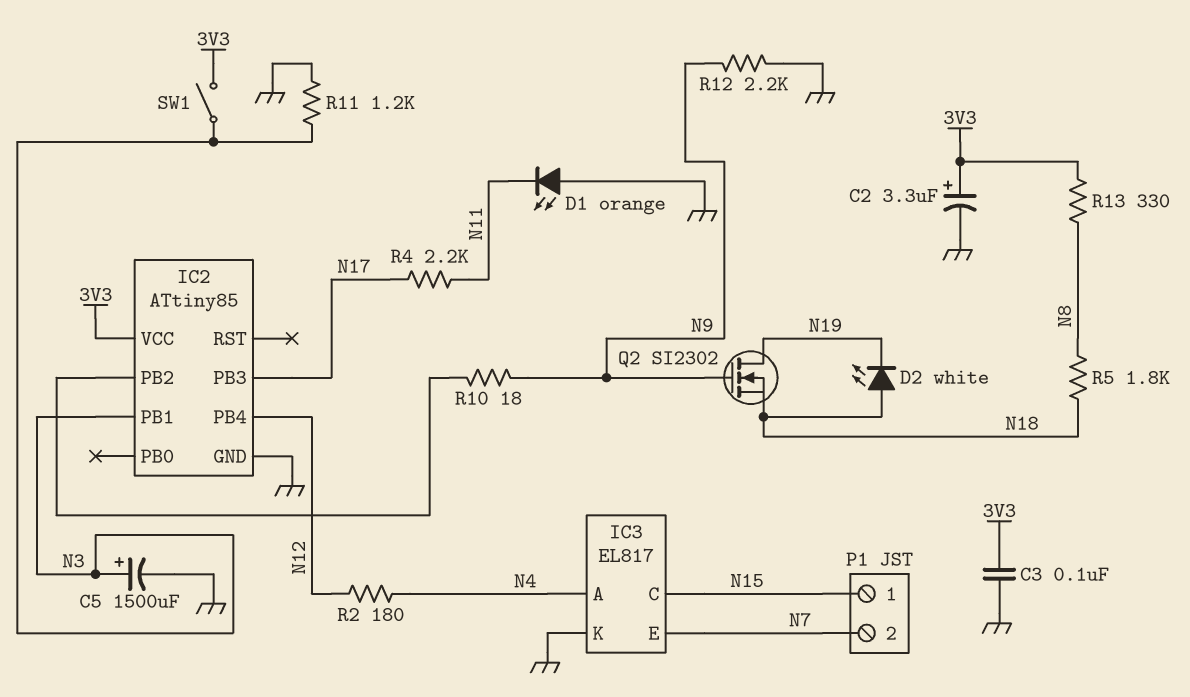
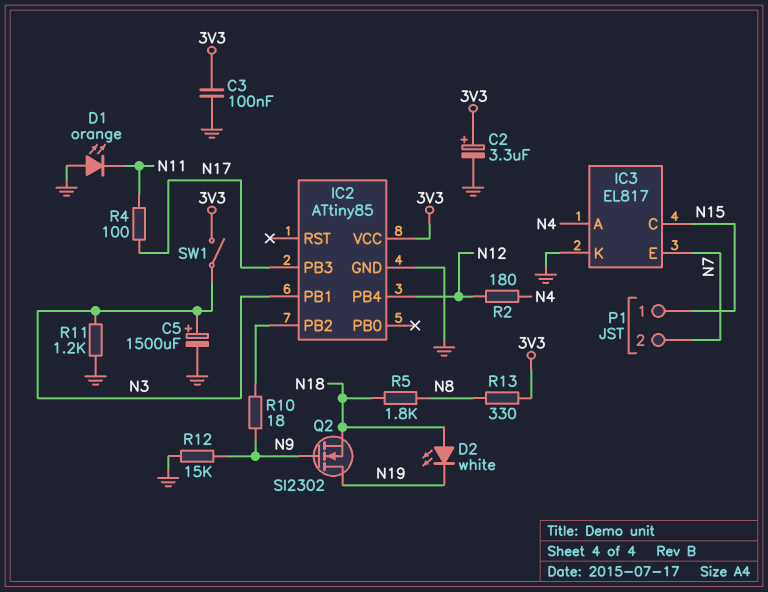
R4: 2.2k (N11, N17) -> 100 (N11, N17)
R12: 2.2k (GND, N9) -> 15k (GND, N9)

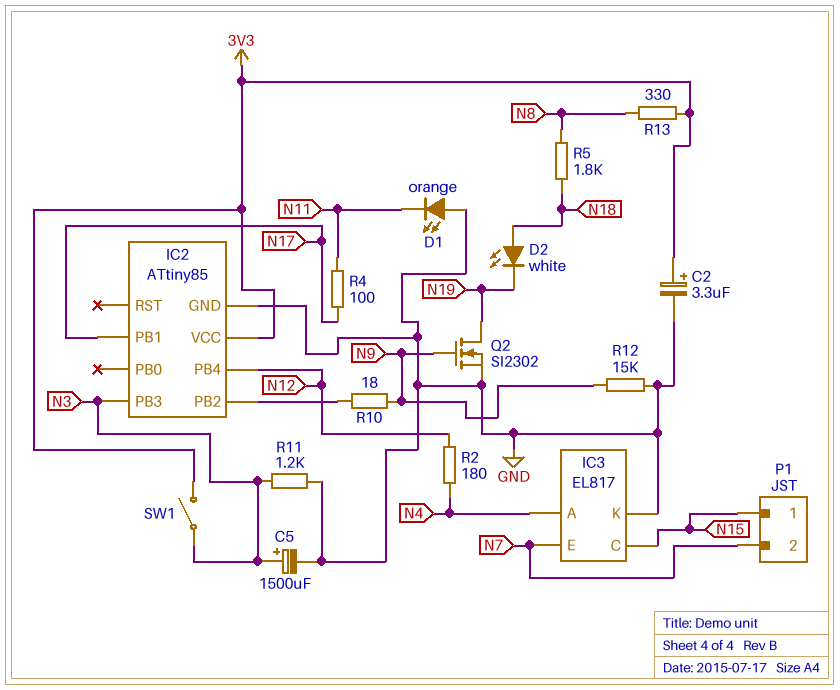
C3: 100nF (3V3, GND) -> none
IC2 pin PB1: N3 -> N17
IC2 pin PB3: N17 -> N3
Q2: NMOS SI2302 (G N9, D N19, S N18) -> NMOS SI2302 (G N9, D N19, S GND)

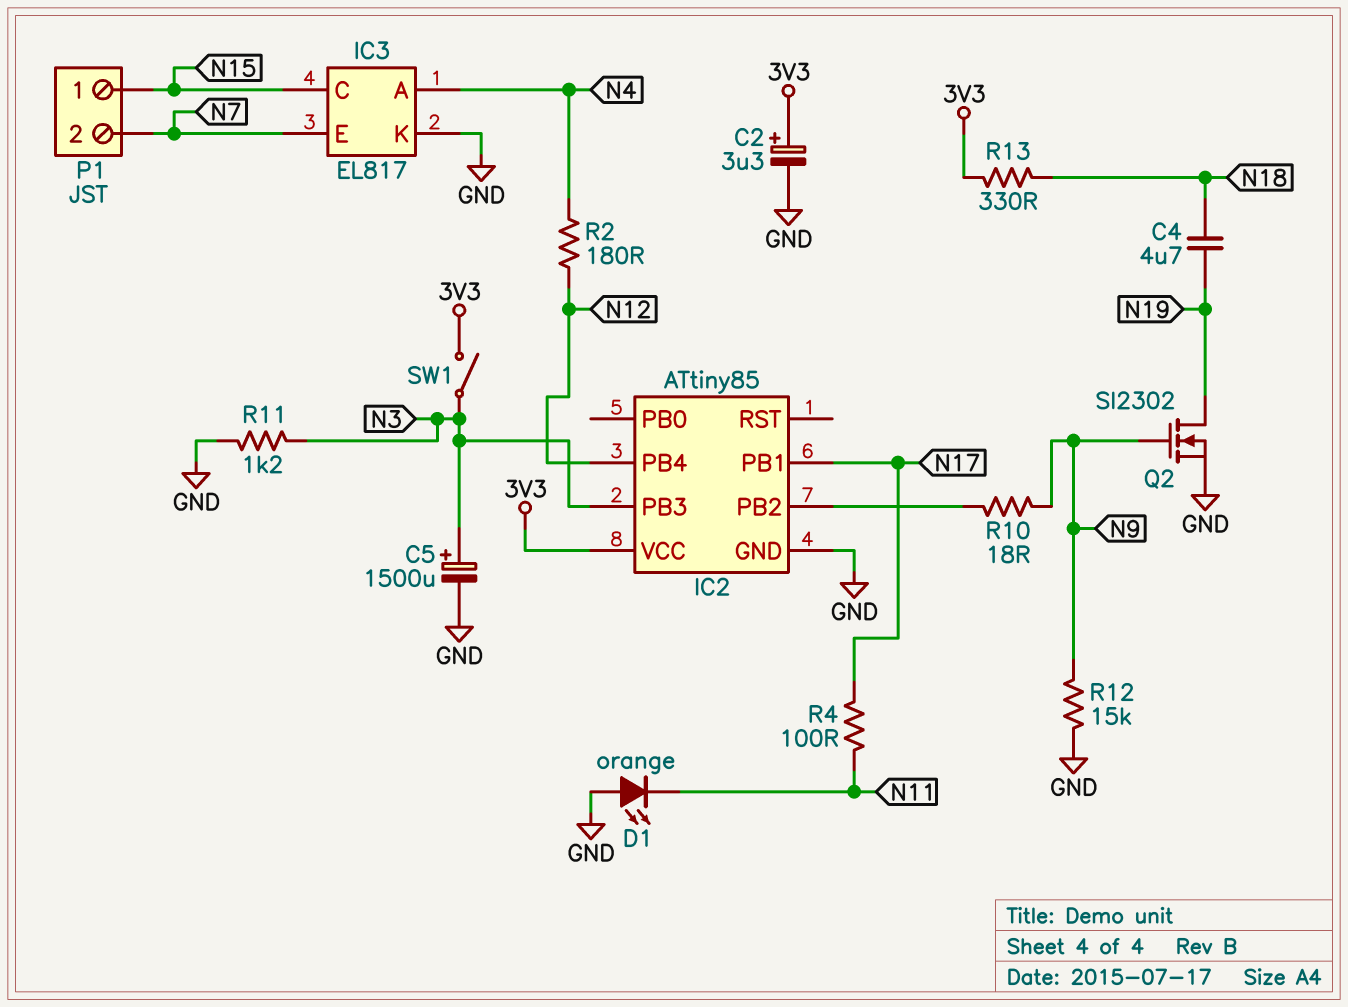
C4: none -> 4.7uF (N18, N19)
D2: LED white (A N18, K N19) -> none
R5: 1.8k (N8, N18) -> none
R13: 330 (3V3, N8) -> 330 (3V3, N18)

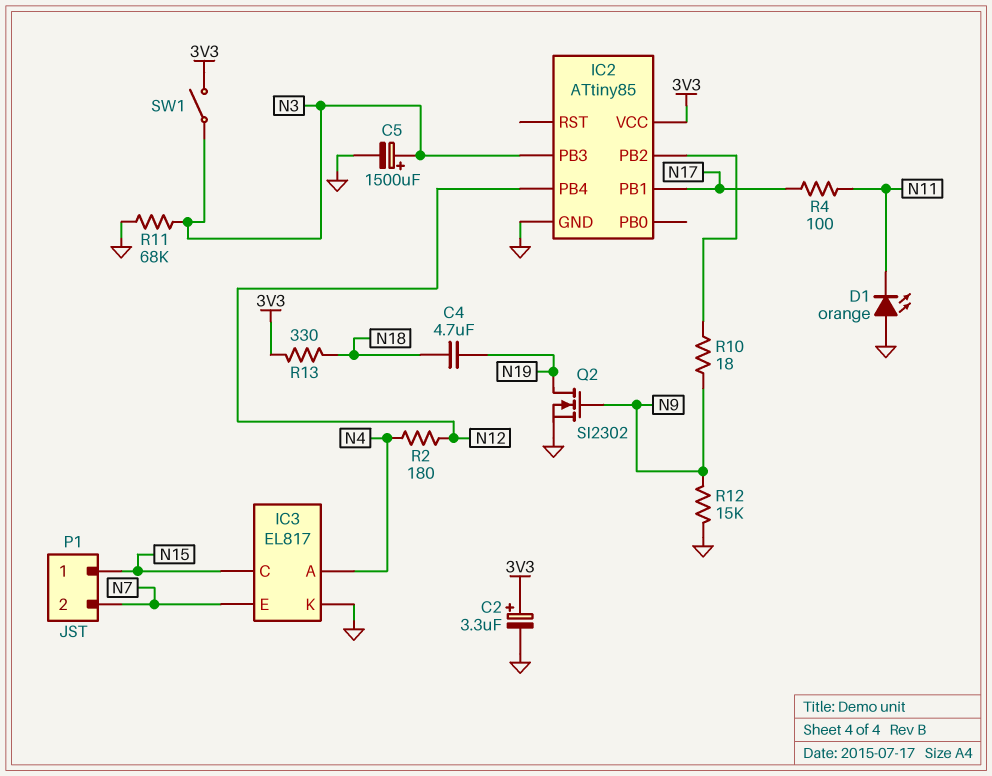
R11: 1.2k (GND, N3) -> 68k (GND, N3)

